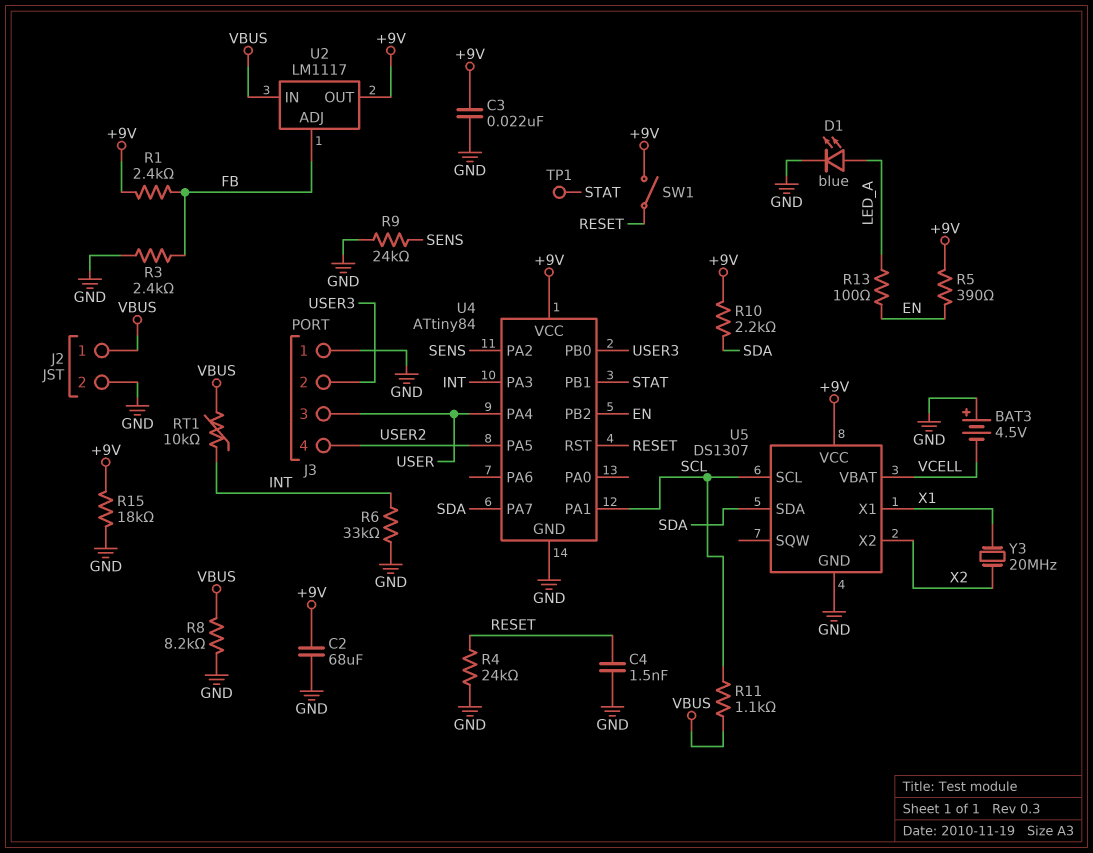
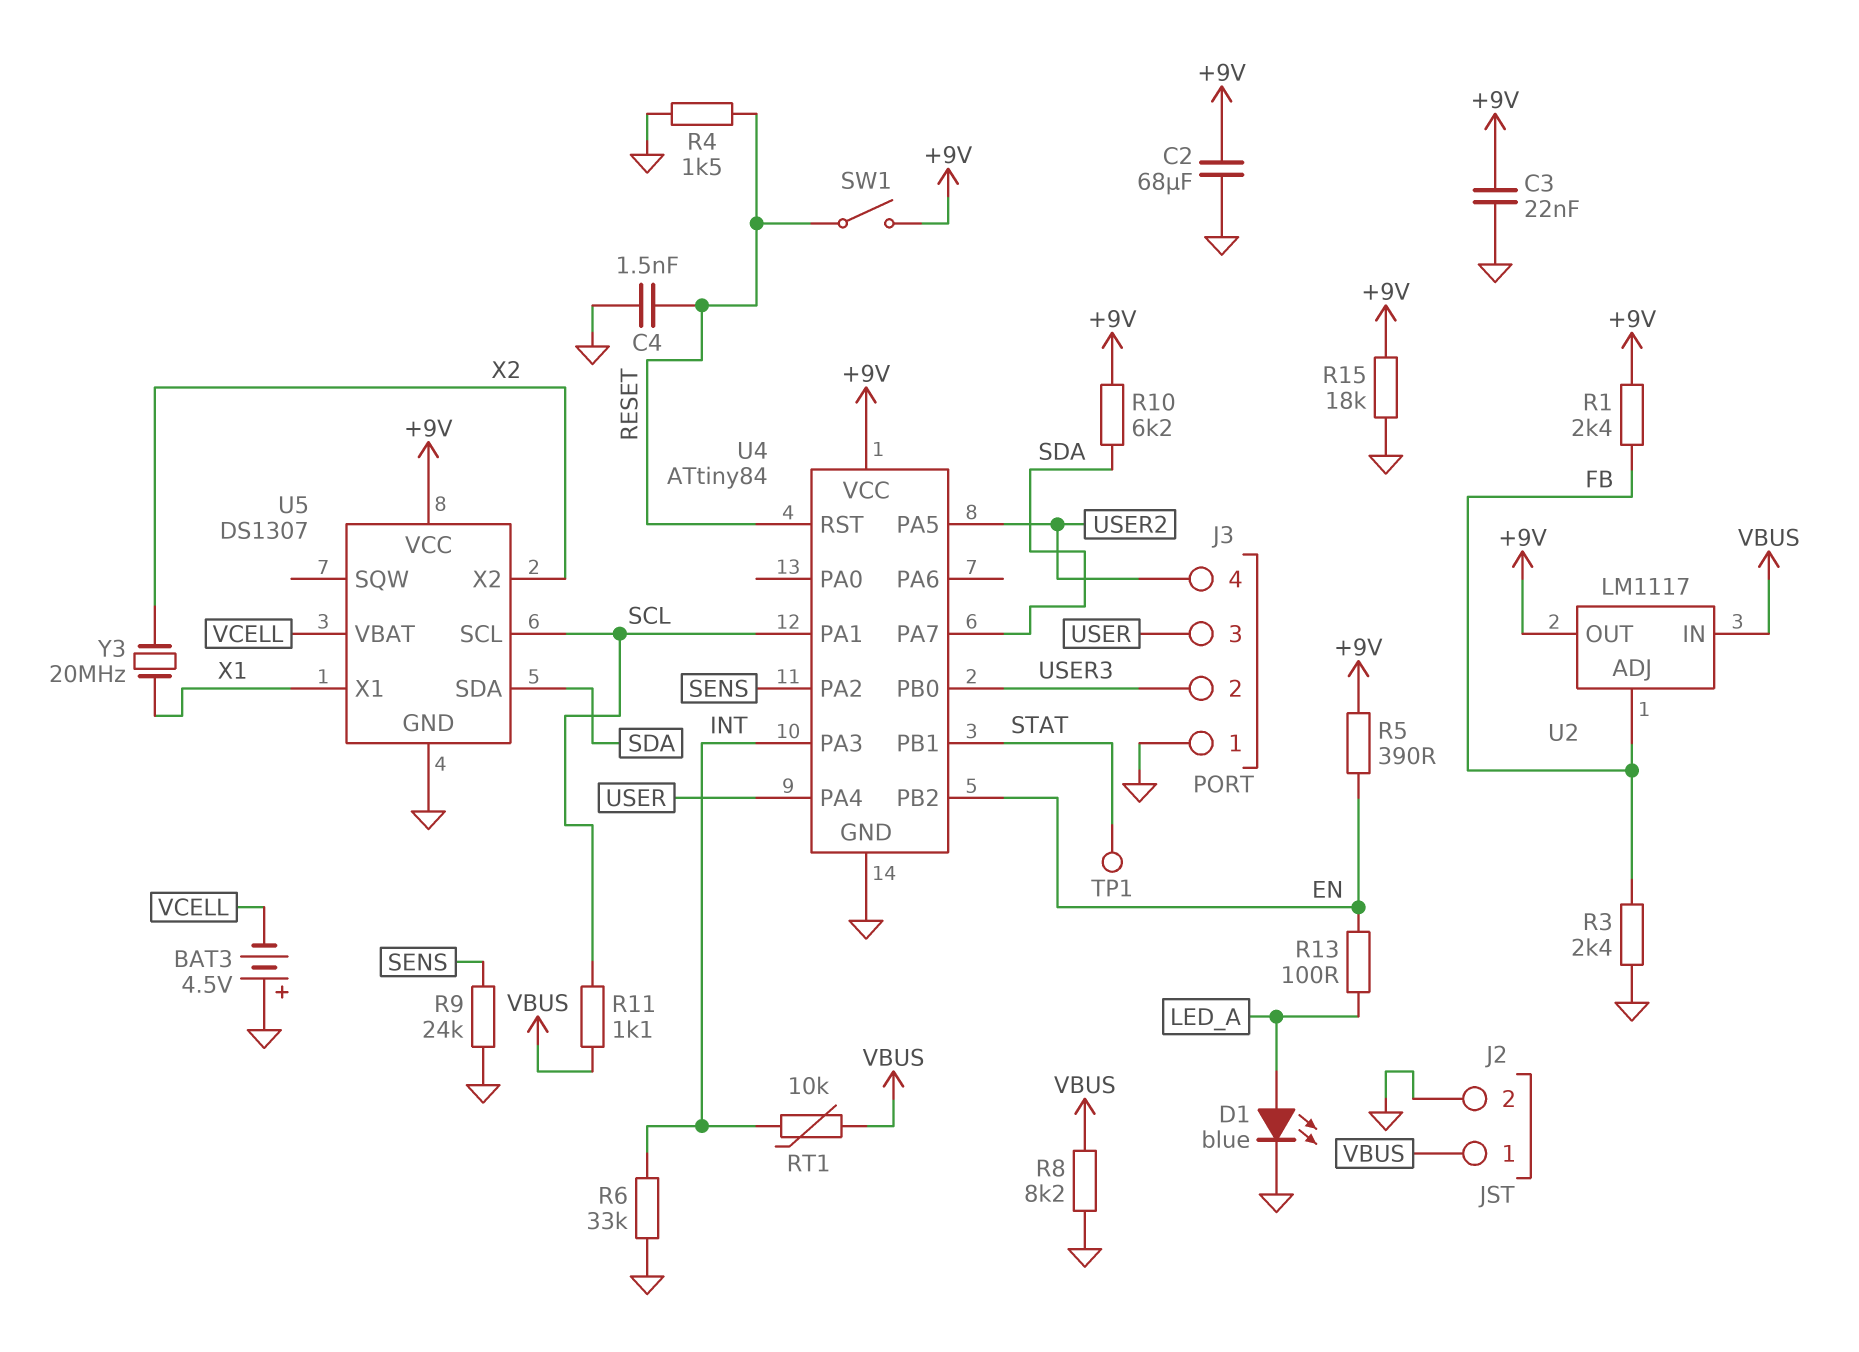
R4: 24k (GND, RESET) -> 1.5k (GND, RESET)
R10: 2.2k (+9V, SDA) -> 6.2k (+9V, SDA)

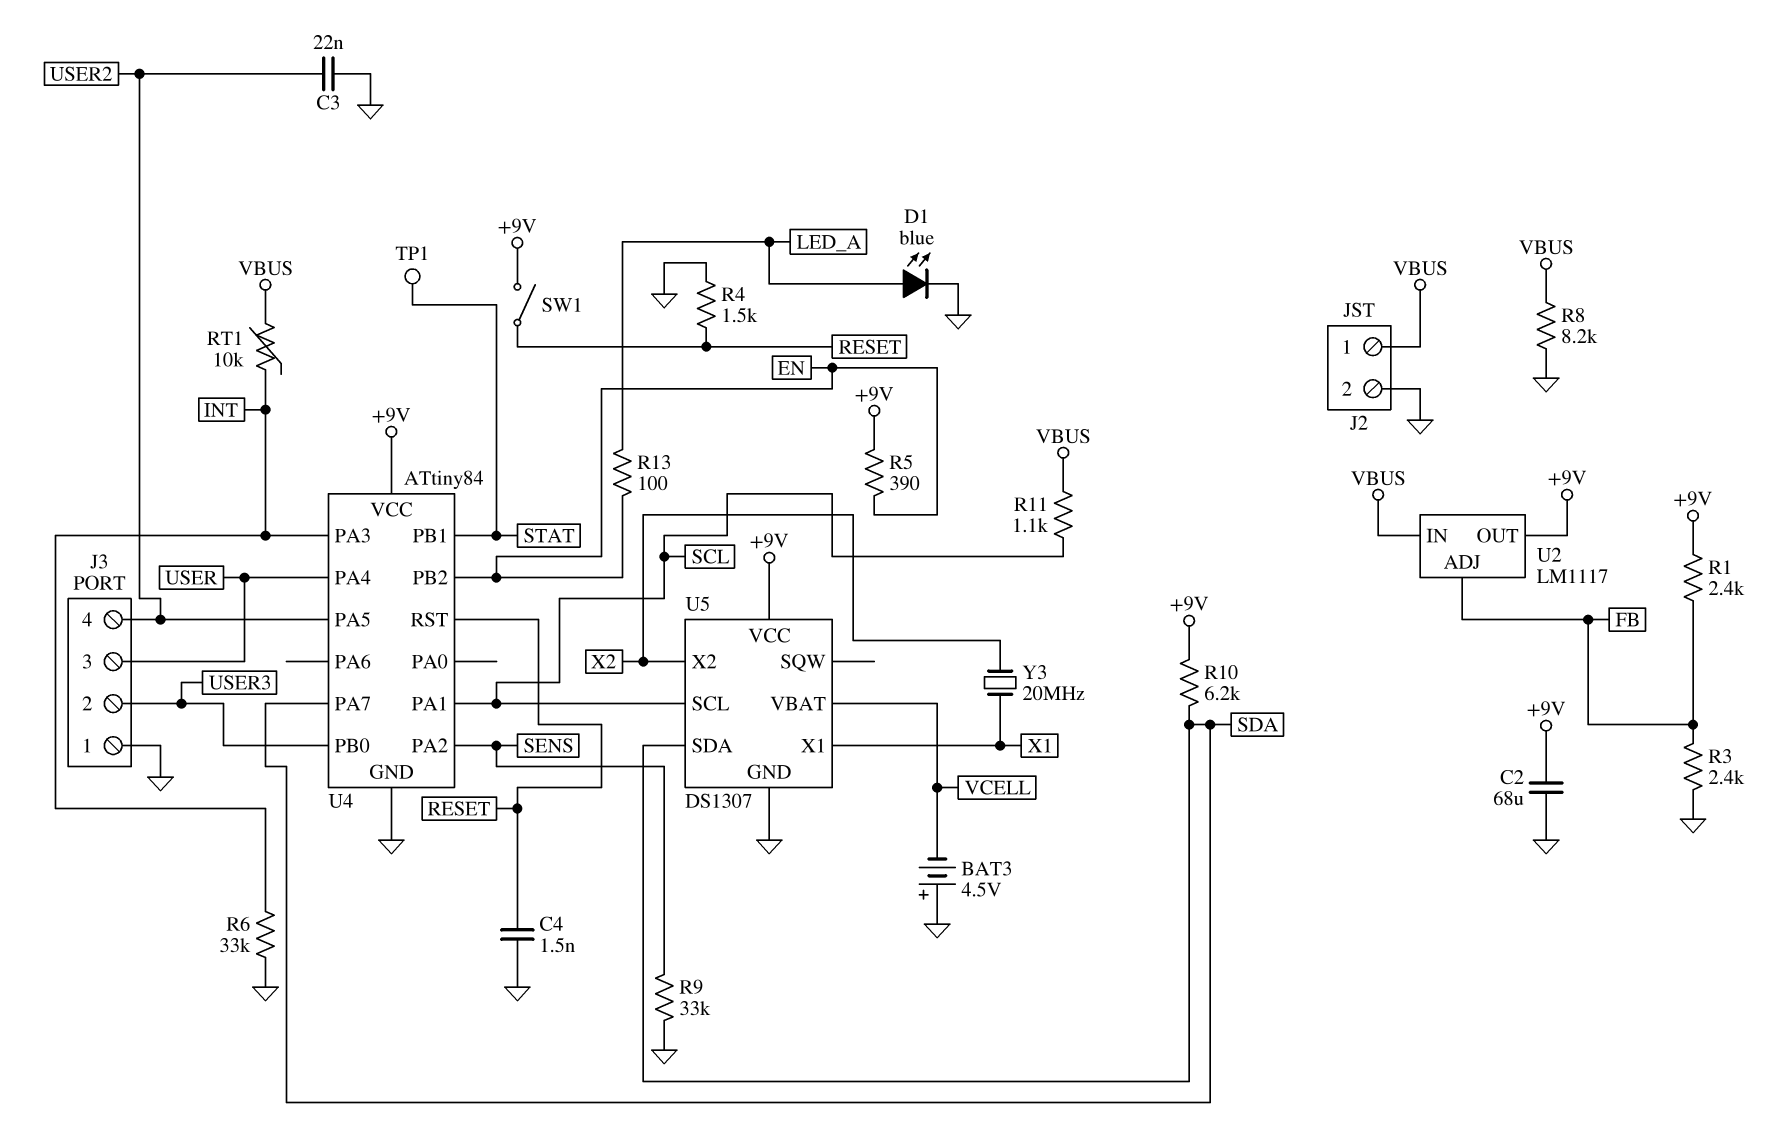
C3: 22nF (+9V, GND) -> 22nF (GND, USER2)
R9: 24k (GND, SENS) -> 33k (GND, SENS)
R15: 18k (+9V, GND) -> none

